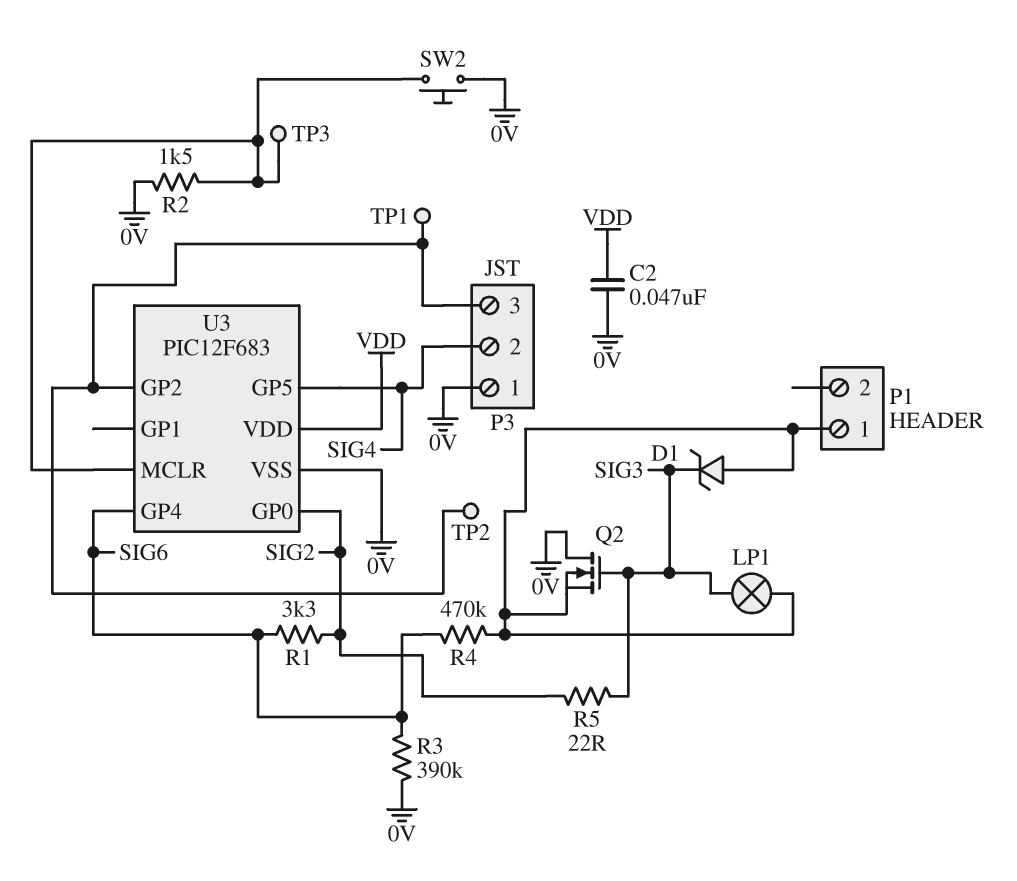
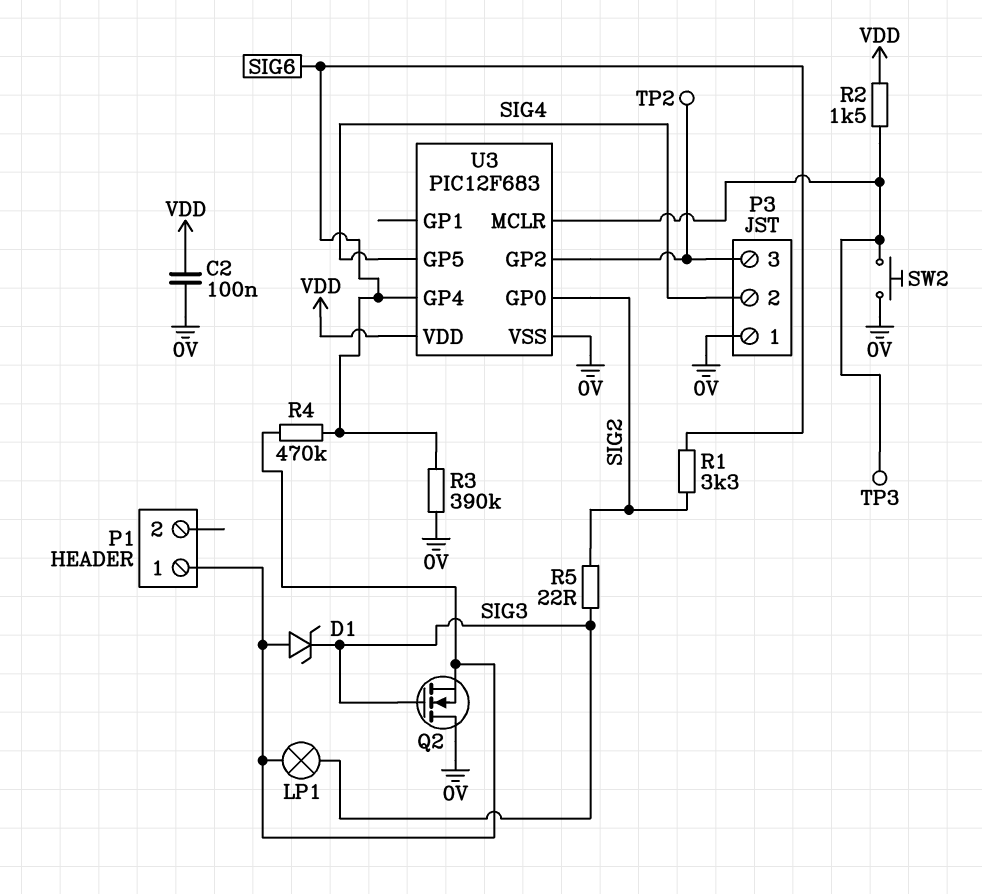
C2: 47nF (0V, VDD) -> 100nF (0V, VDD)
R2: 1.5k (0V, U3/MCLR) -> 1.5k (U3/MCLR, VDD)
TP1: test point (P3/3) -> none

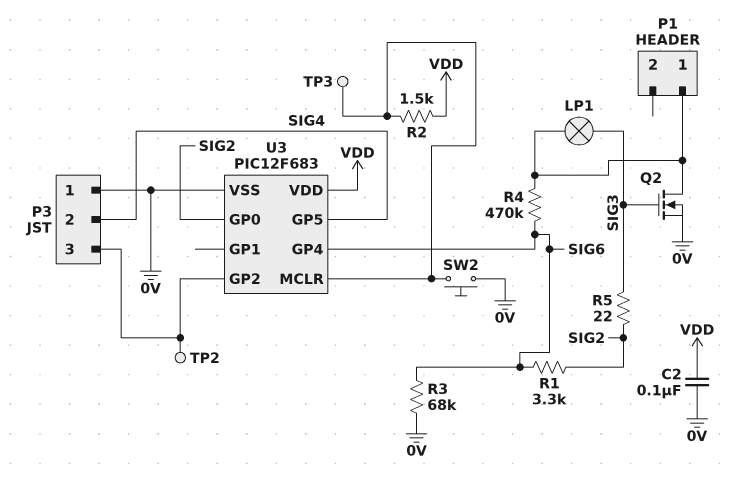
D1: zener (A P1/1, K SIG3) -> none
Q2: NMOS (G SIG3, D 0V, S P1/1) -> NMOS (G SIG3, D P1/1, S 0V)
R3: 390k (0V, SIG6) -> 68k (0V, SIG6)

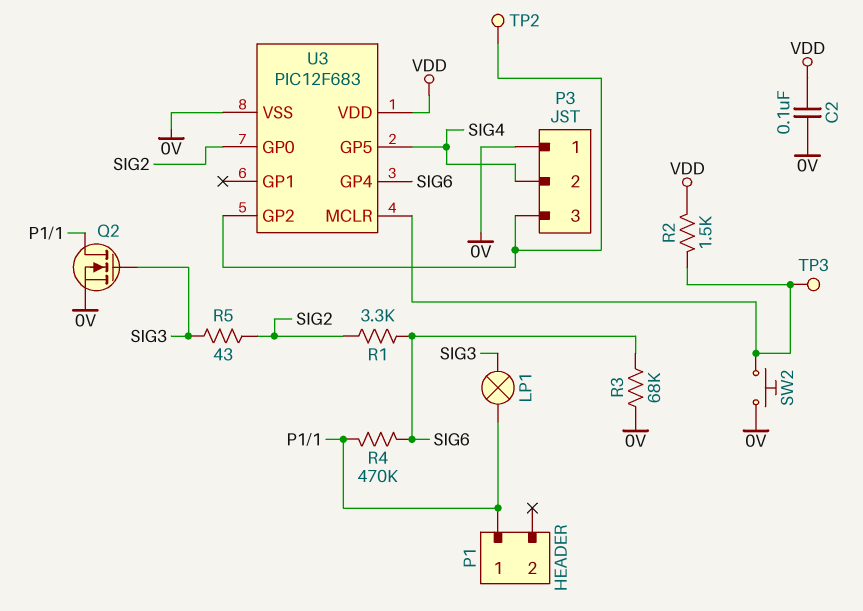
R5: 22 (SIG2, SIG3) -> 43 (SIG2, SIG3)

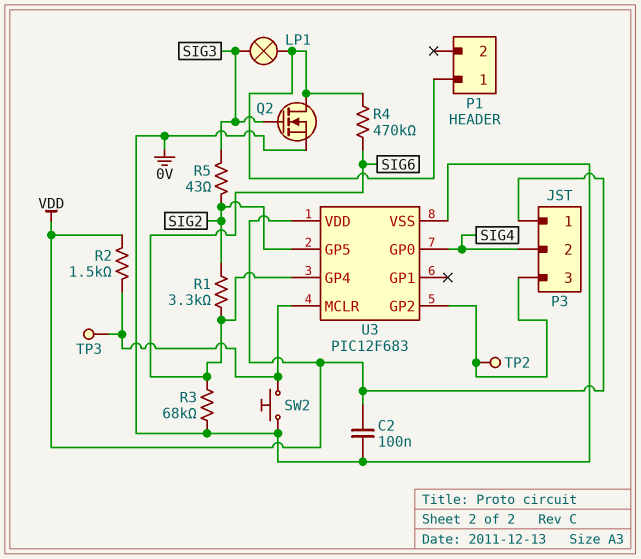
P3 pin 1: 0V -> VDD
U3 pin GP0: SIG2 -> SIG4
U3 pin GP5: SIG4 -> SIG2

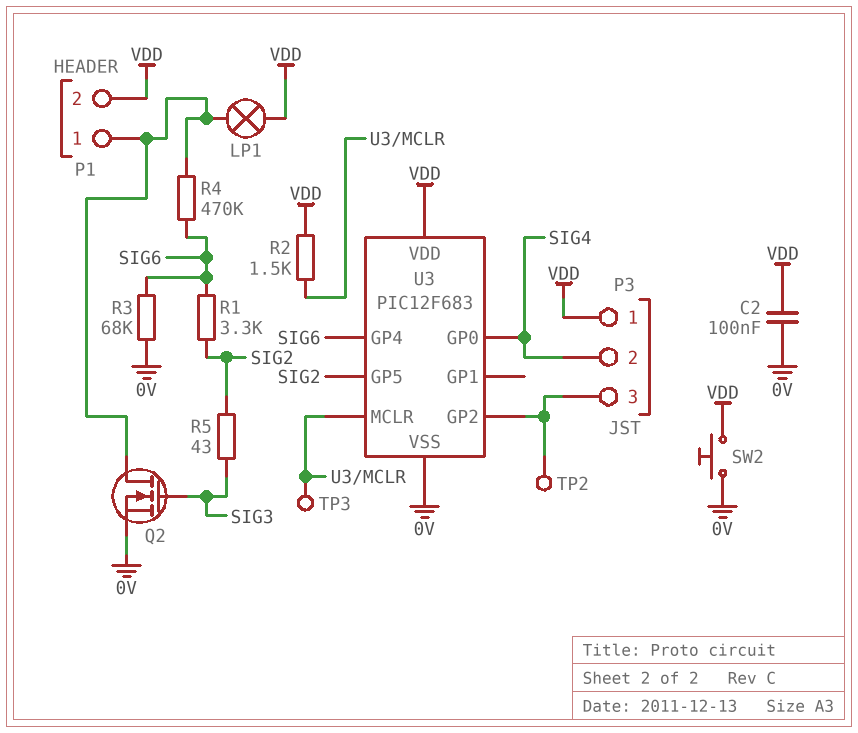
LP1: lamp (P1/1, SIG3) -> lamp (P1/1, VDD)
P1 pin 2: none -> VDD
SW2: button (0V, U3/MCLR) -> button (0V, VDD)

